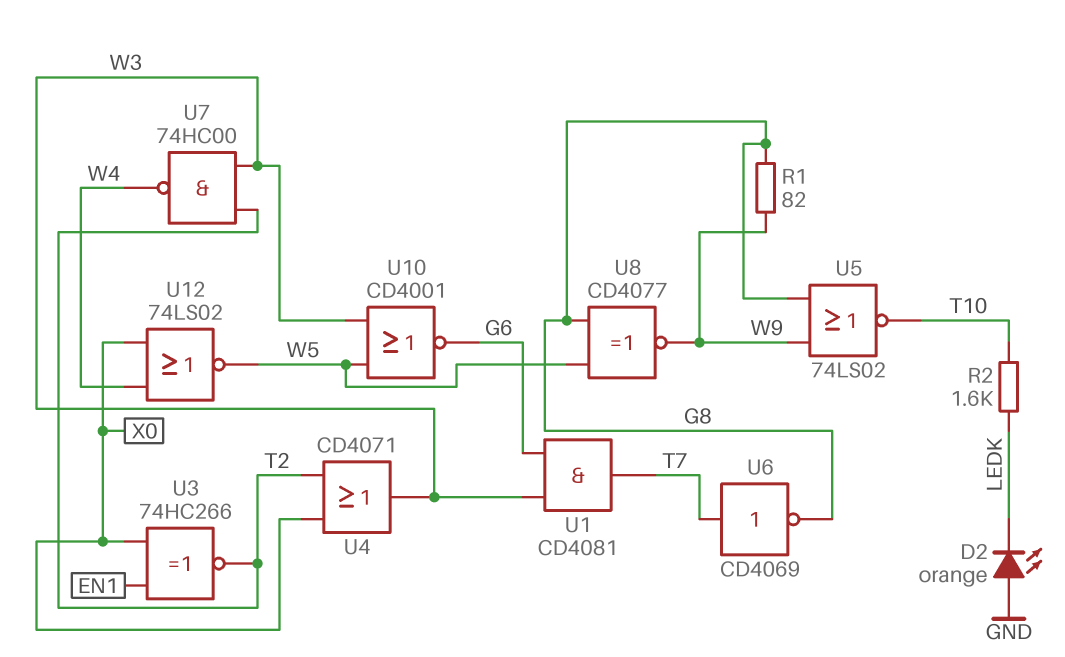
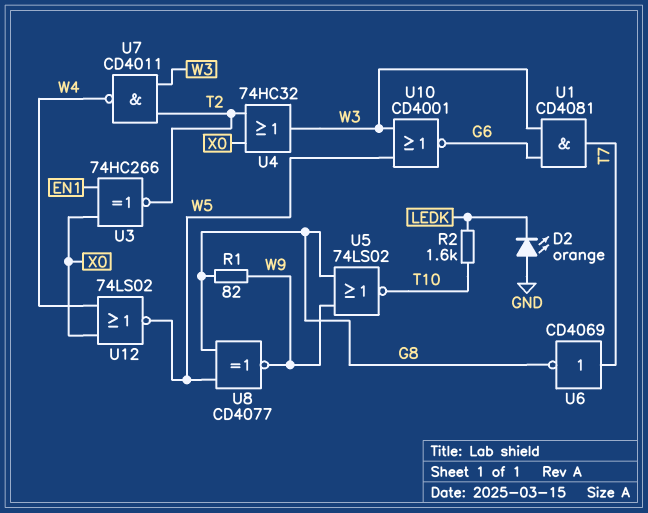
U4: OR CD4071 (in T2, in X0, out W3) -> OR 74HC32 (in T2, in X0, out W3)
U7: NAND 74HC00 (in T2, in W3, out W4) -> NAND CD4011 (in T2, in W3, out W4)

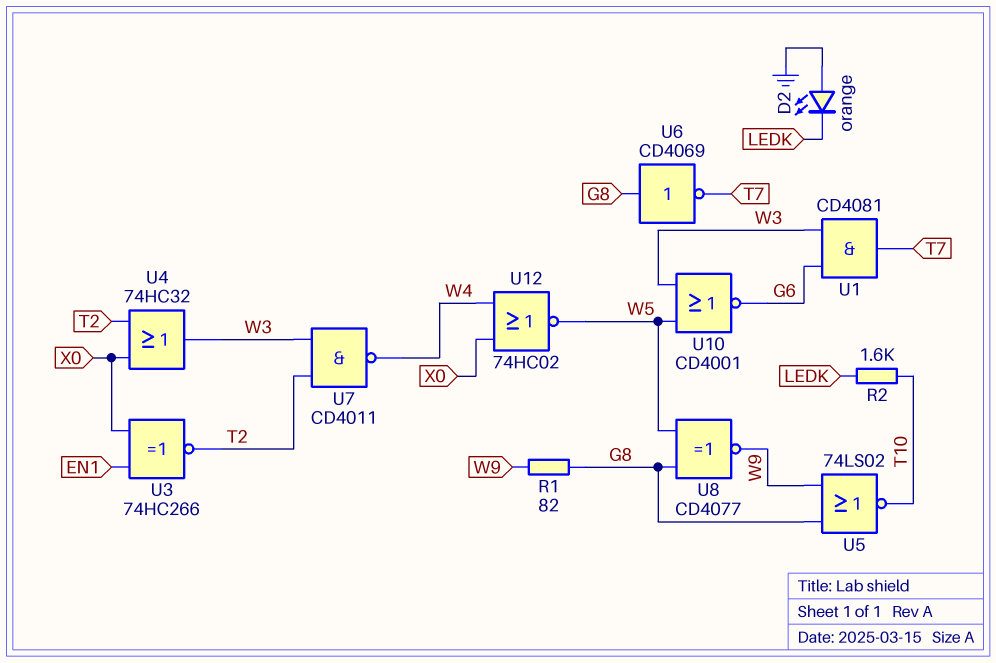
U6: NOT CD4069 (in T7, out G8) -> NOT CD4069 (in G8, out T7)
U12: NOR 74LS02 (in W4, in X0, out W5) -> NOR 74HC02 (in W4, in X0, out W5)

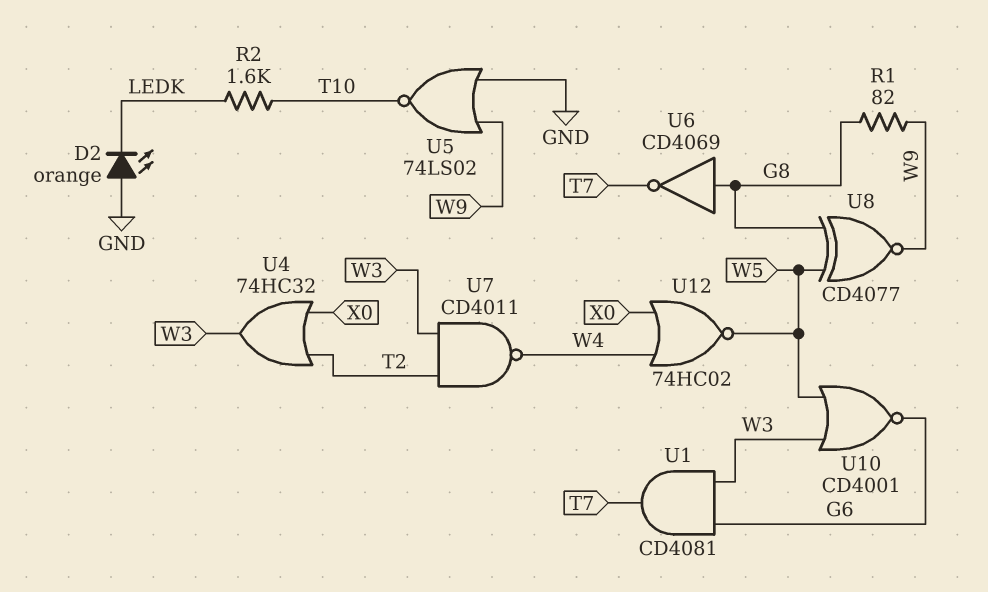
U3: XNOR 74HC266 (in EN1, in X0, out T2) -> none
U5: NOR 74LS02 (in G8, in W9, out T10) -> NOR 74LS02 (in GND, in W9, out T10)

